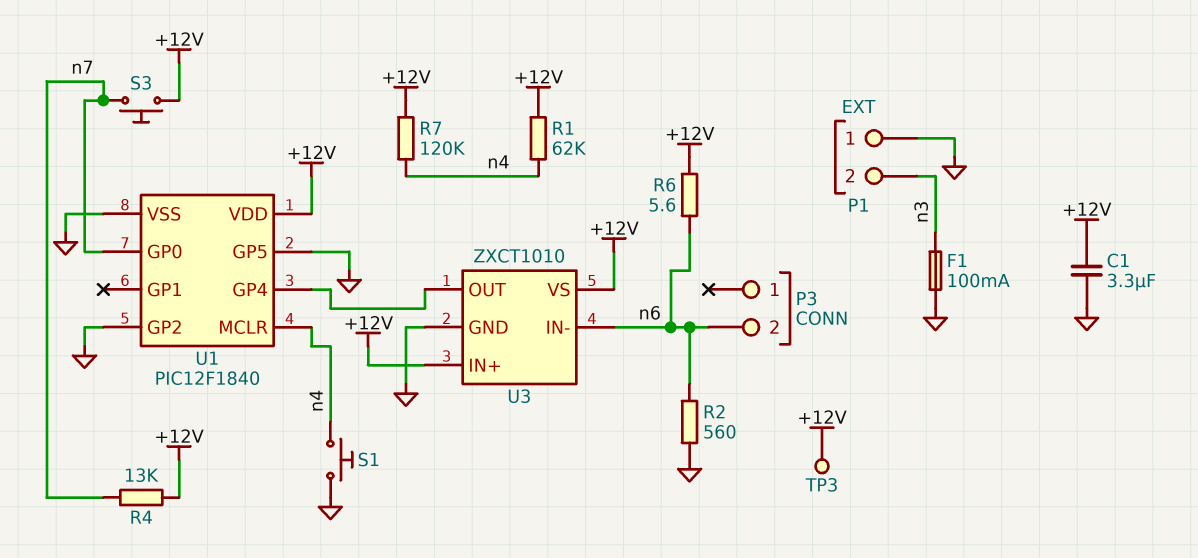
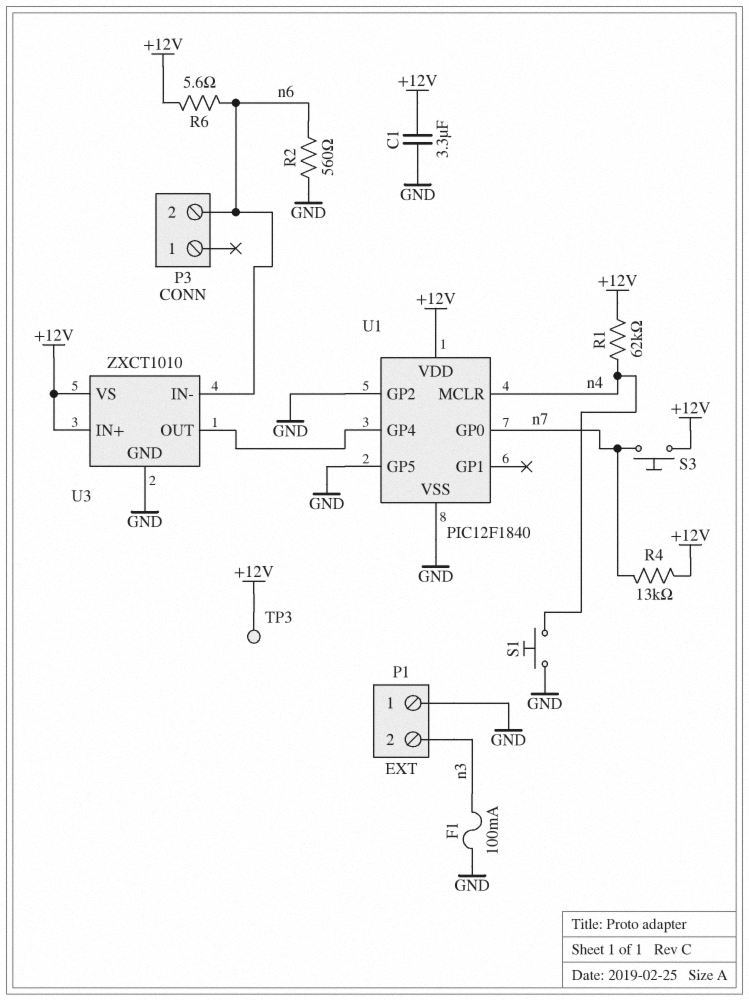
R7: 120k (+12V, n4) -> none

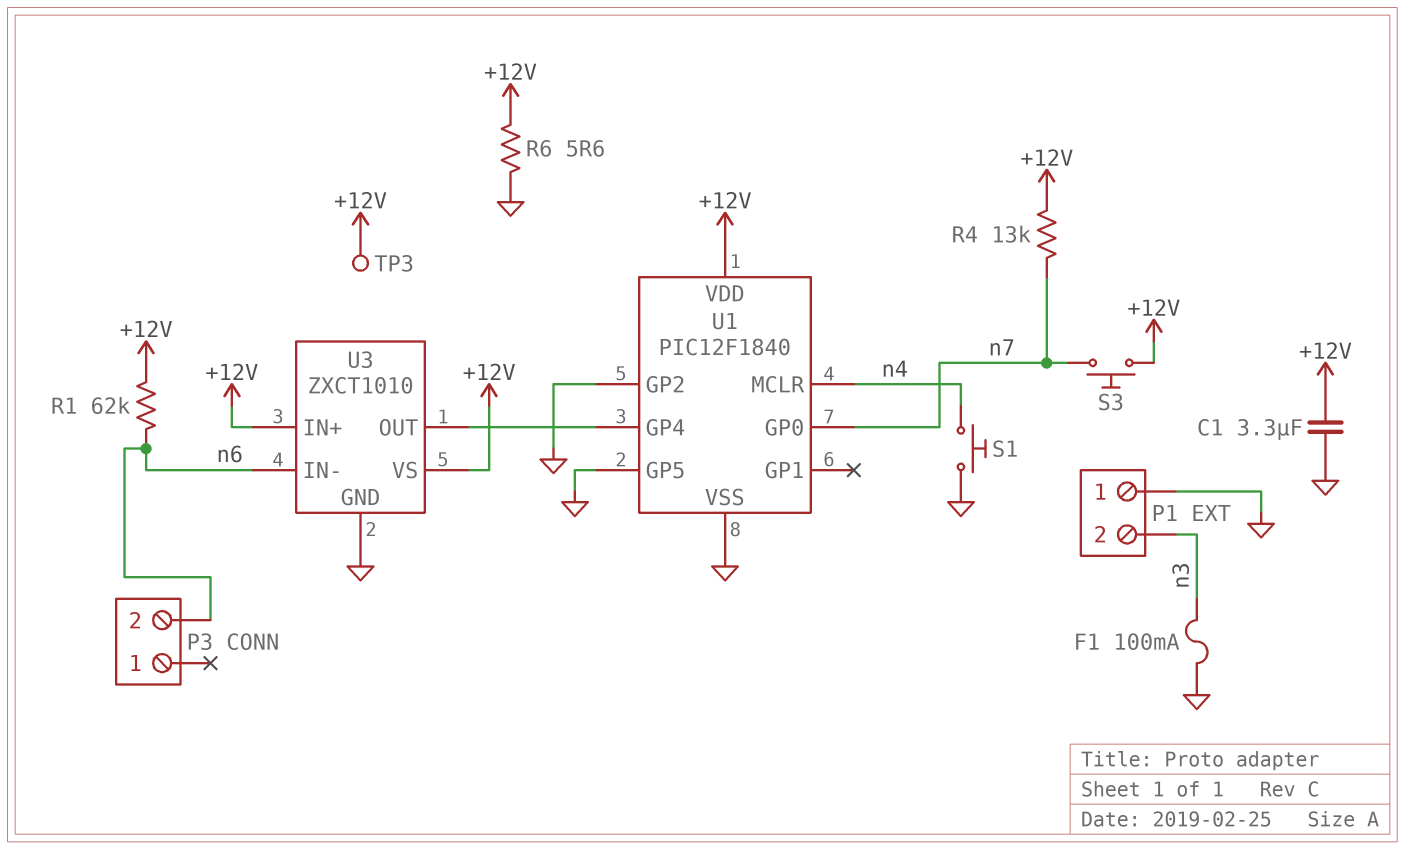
R1: 62k (+12V, n4) -> 62k (+12V, n6)
R2: 560 (GND, n6) -> none
R6: 5.6 (+12V, n6) -> 5.6 (+12V, GND)

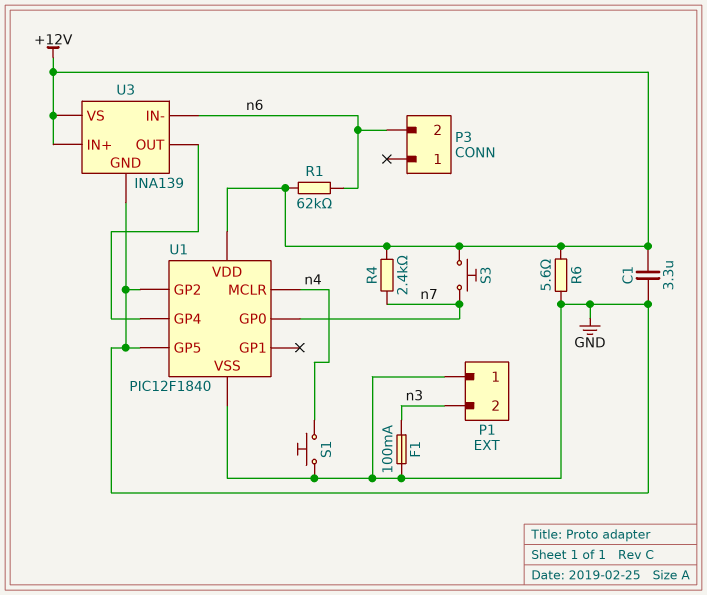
R4: 13k (+12V, n7) -> 2.4k (+12V, n7)
TP3: test point (+12V) -> none
U3: ZXCT1010 -> INA139

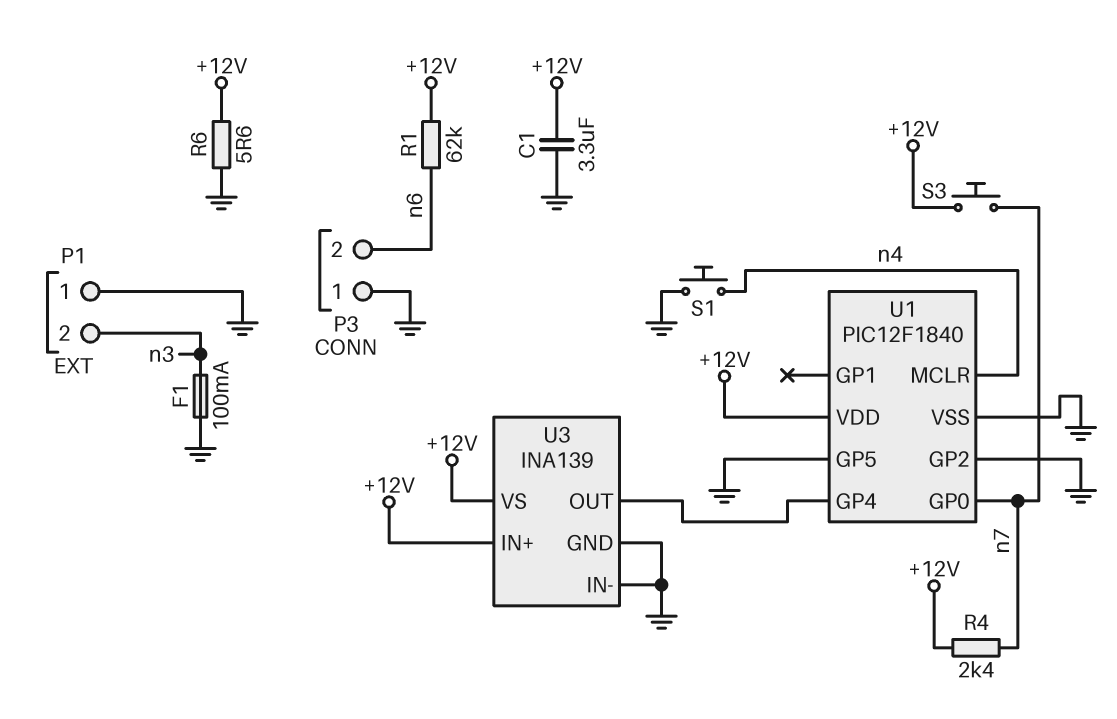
P3 pin 1: none -> GND
U3 pin IN-: n6 -> GND

